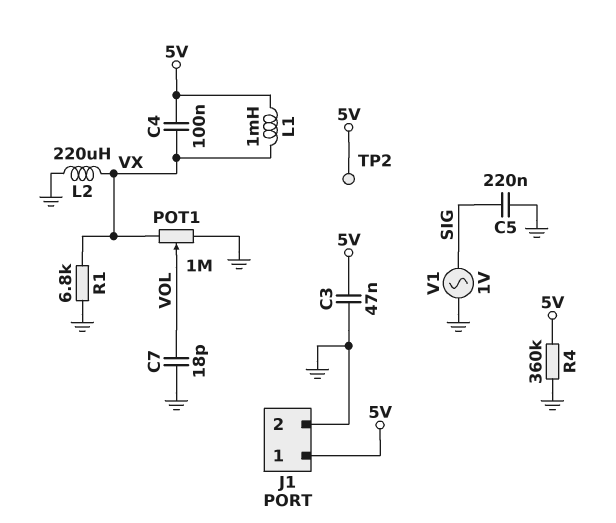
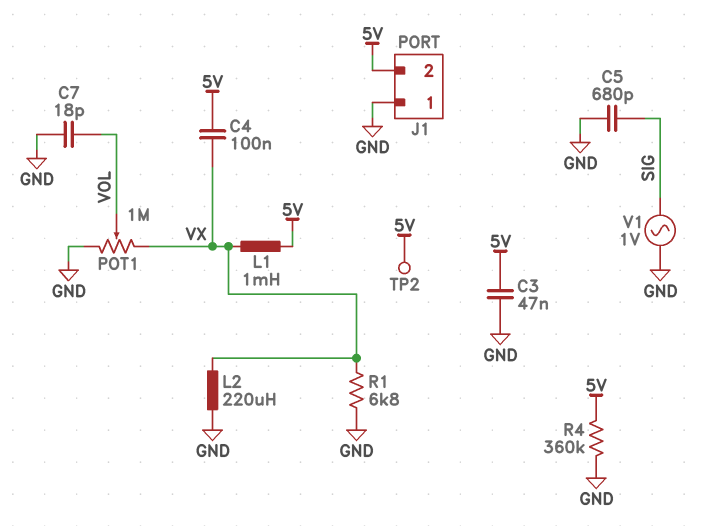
C5: 220nF (GND, SIG) -> 680pF (GND, SIG)
J1 pin 1: 5V -> GND
J1 pin 2: GND -> 5V

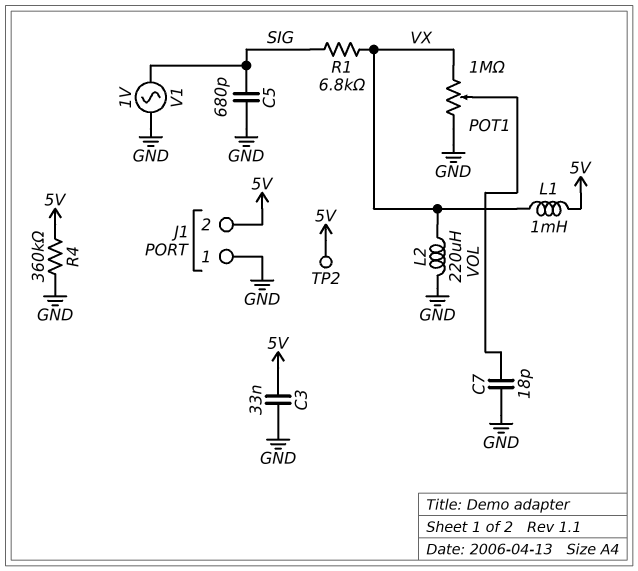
C3: 47nF (5V, GND) -> 33nF (5V, GND)
C4: 100nF (5V, VX) -> none
R1: 6.8k (GND, VX) -> 6.8k (SIG, VX)

